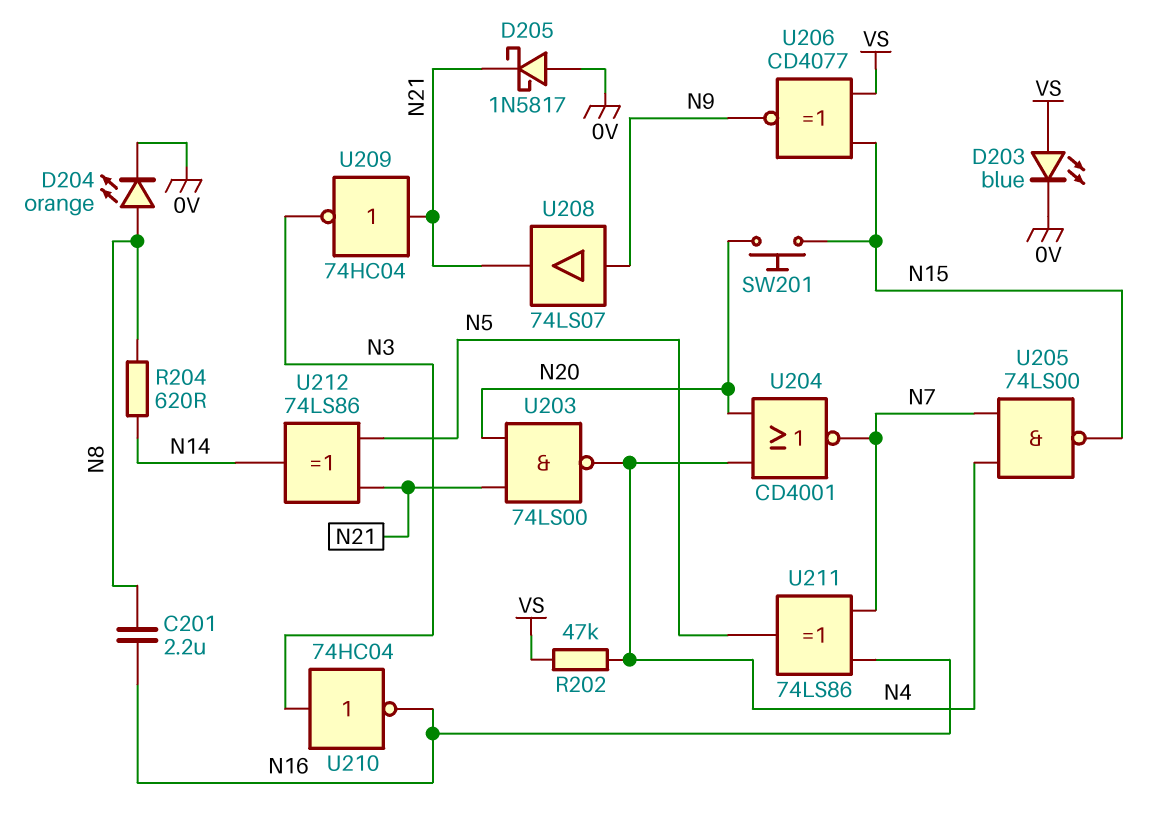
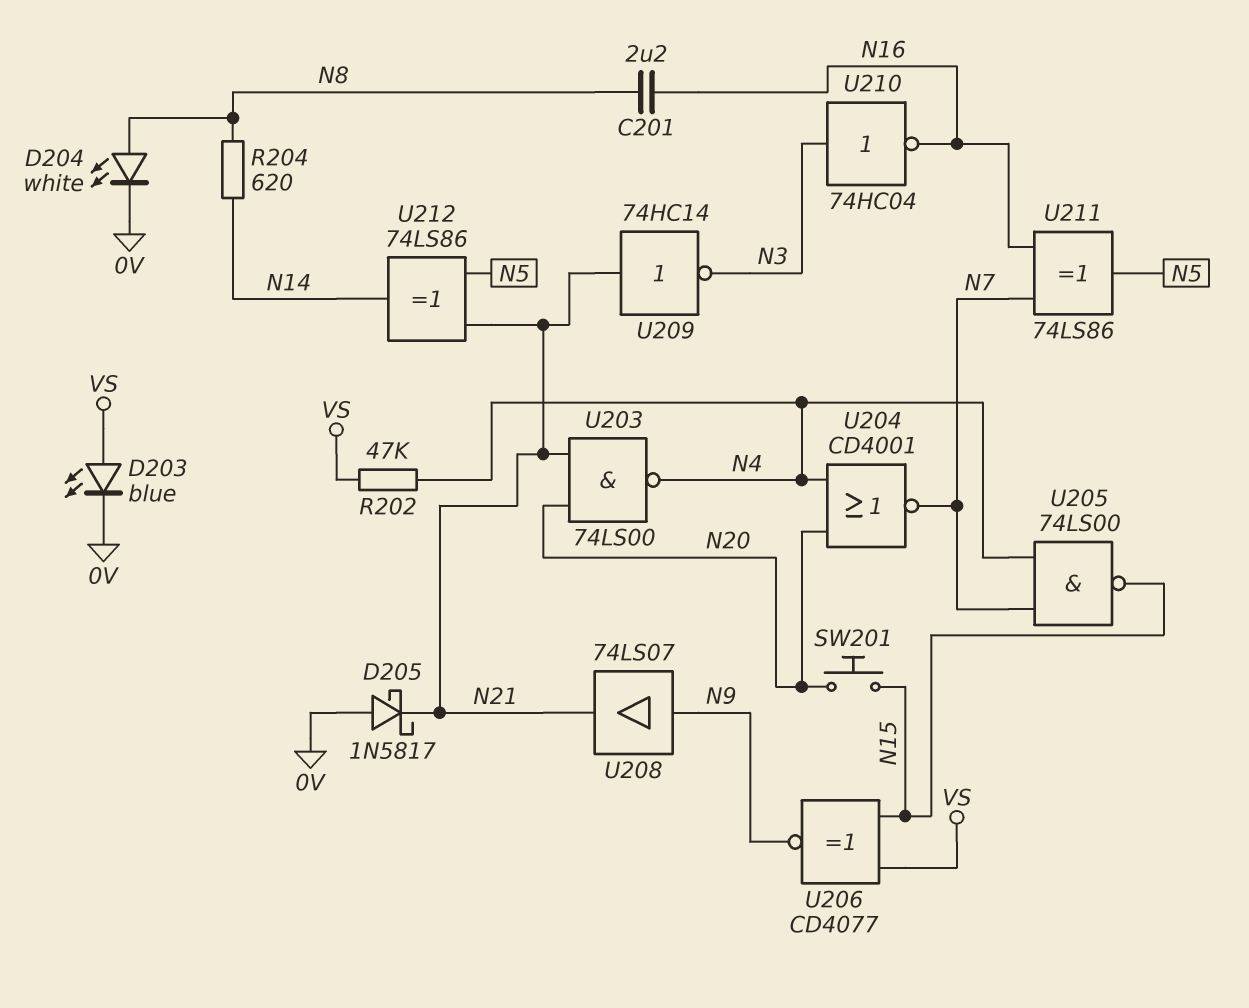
D204: LED orange (A N8, K 0V) -> LED white (A N8, K 0V)
U209: NOT 74HC04 (in N21, out N3) -> NOT 74HC14 (in N21, out N3)

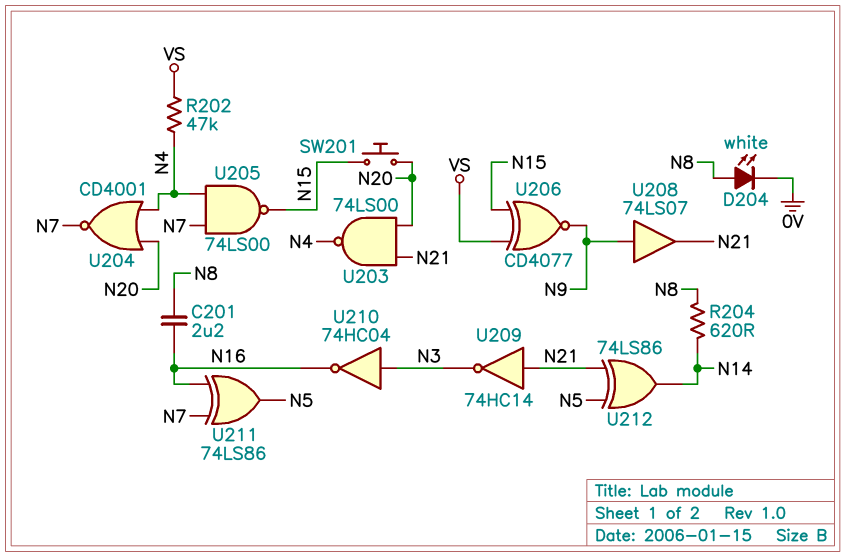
D203: LED blue (A VS, K 0V) -> none
D205: schottky 1N5817 (A 0V, K N21) -> none

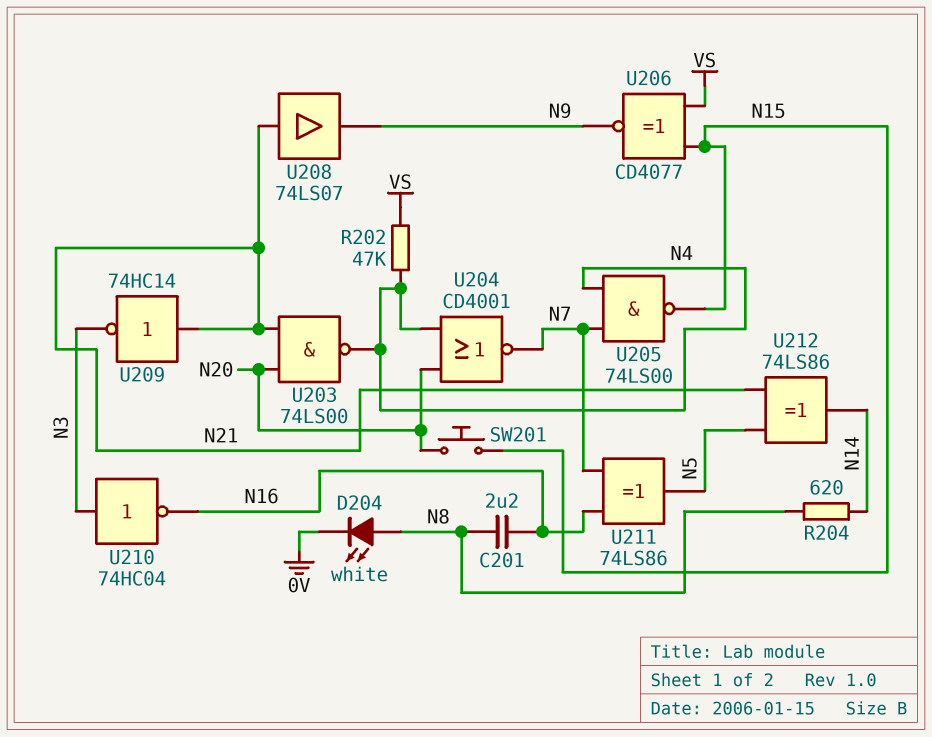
U208: buffer 74LS07 (in N9, out N21) -> buffer 74LS07 (in N21, out N9)

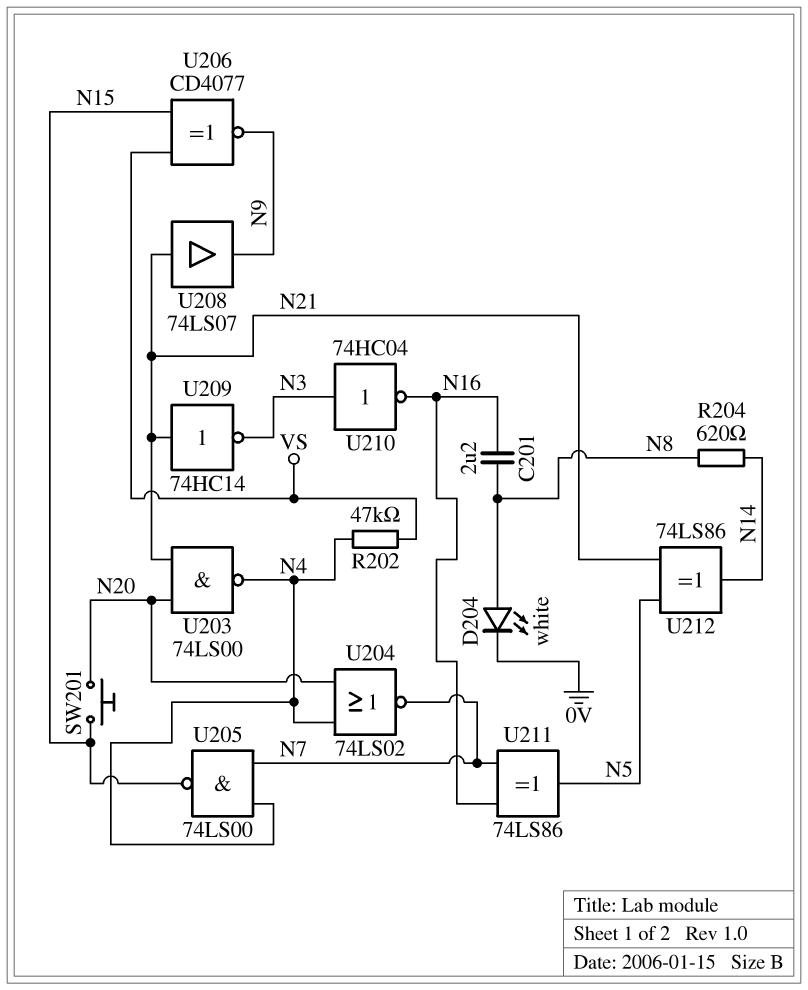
U204: NOR CD4001 (in N4, in N20, out N7) -> NOR 74LS02 (in N4, in N20, out N7)

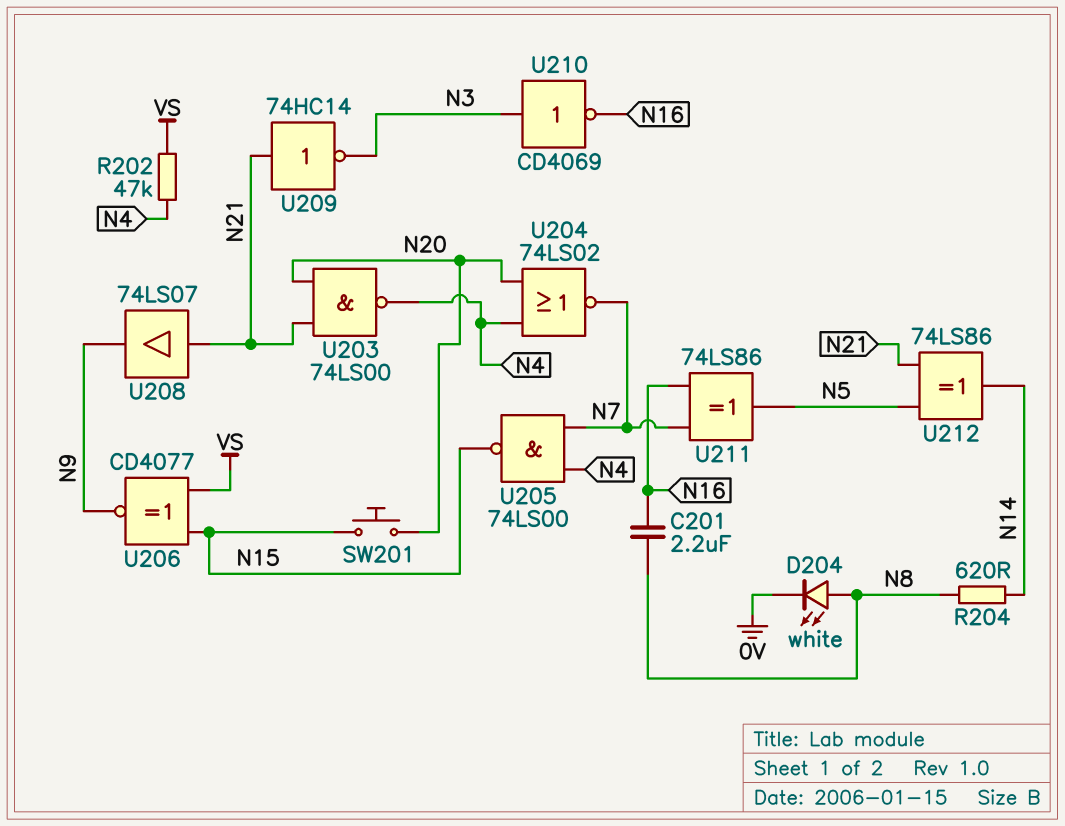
U210: NOT 74HC04 (in N3, out N16) -> NOT CD4069 (in N3, out N16)

